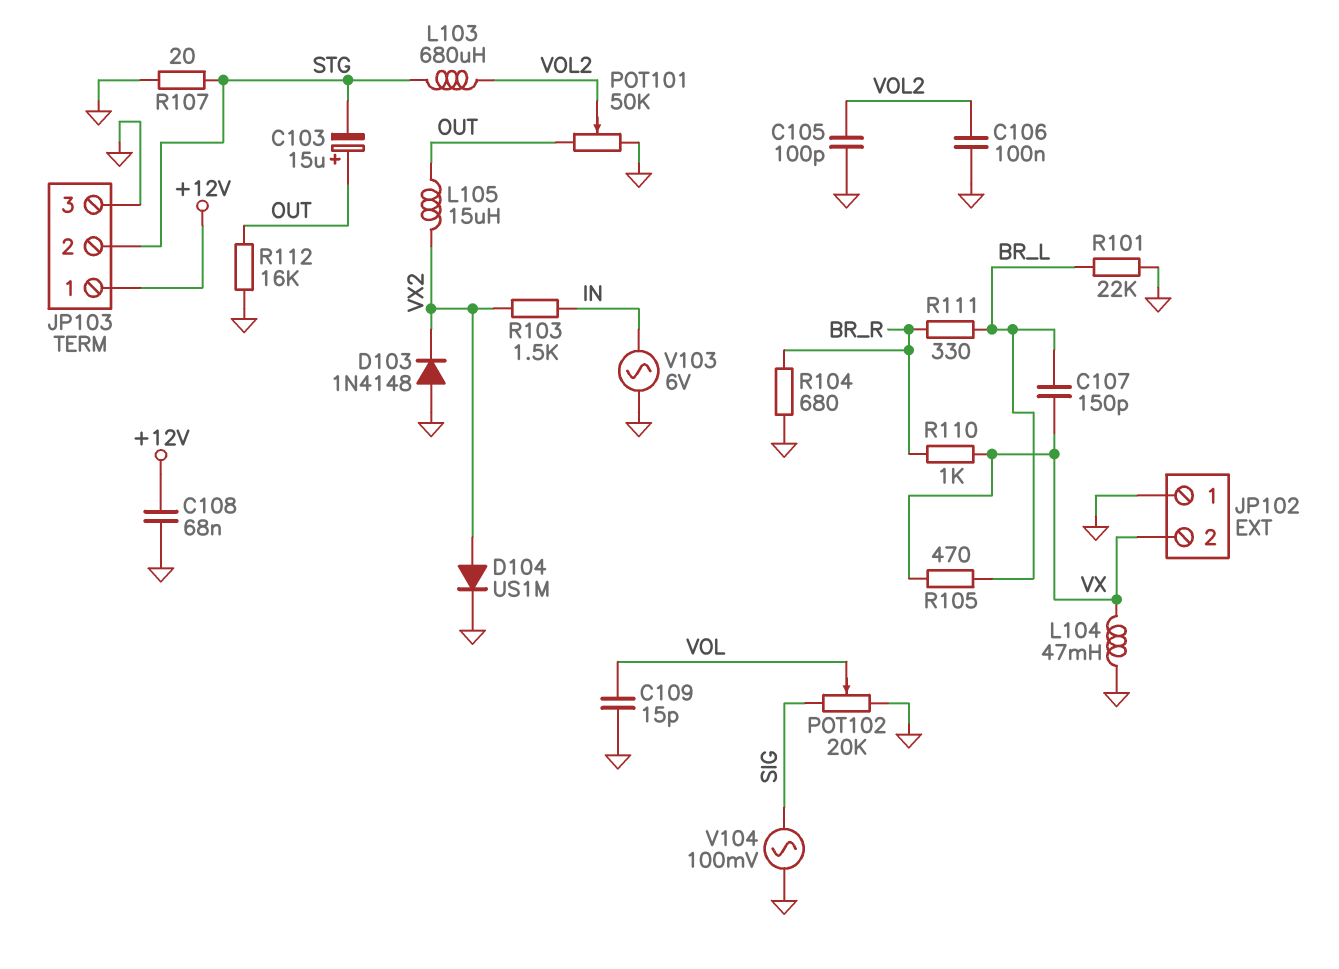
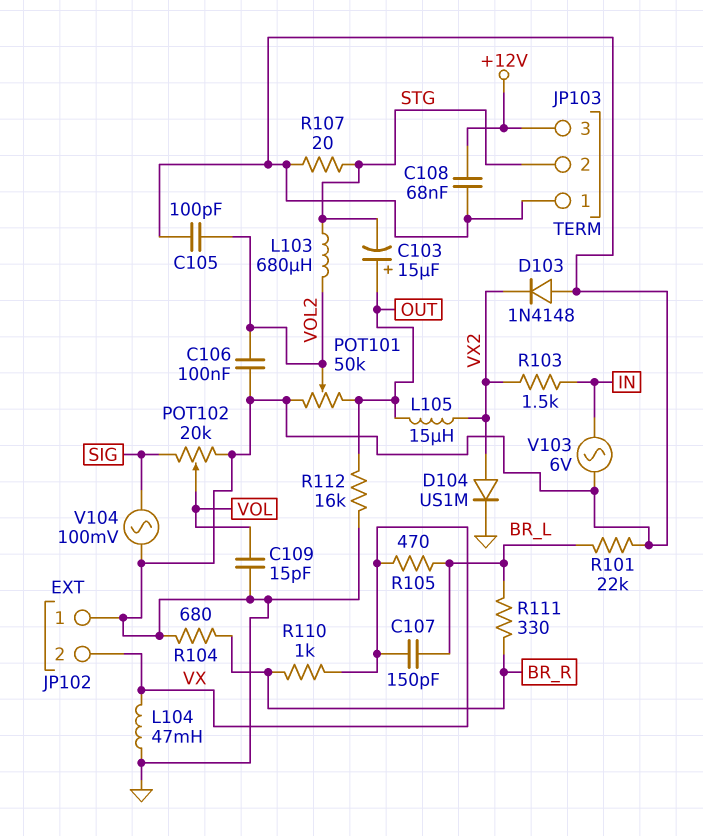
JP103 pin 1: +12V -> GND
JP103 pin 3: GND -> +12V

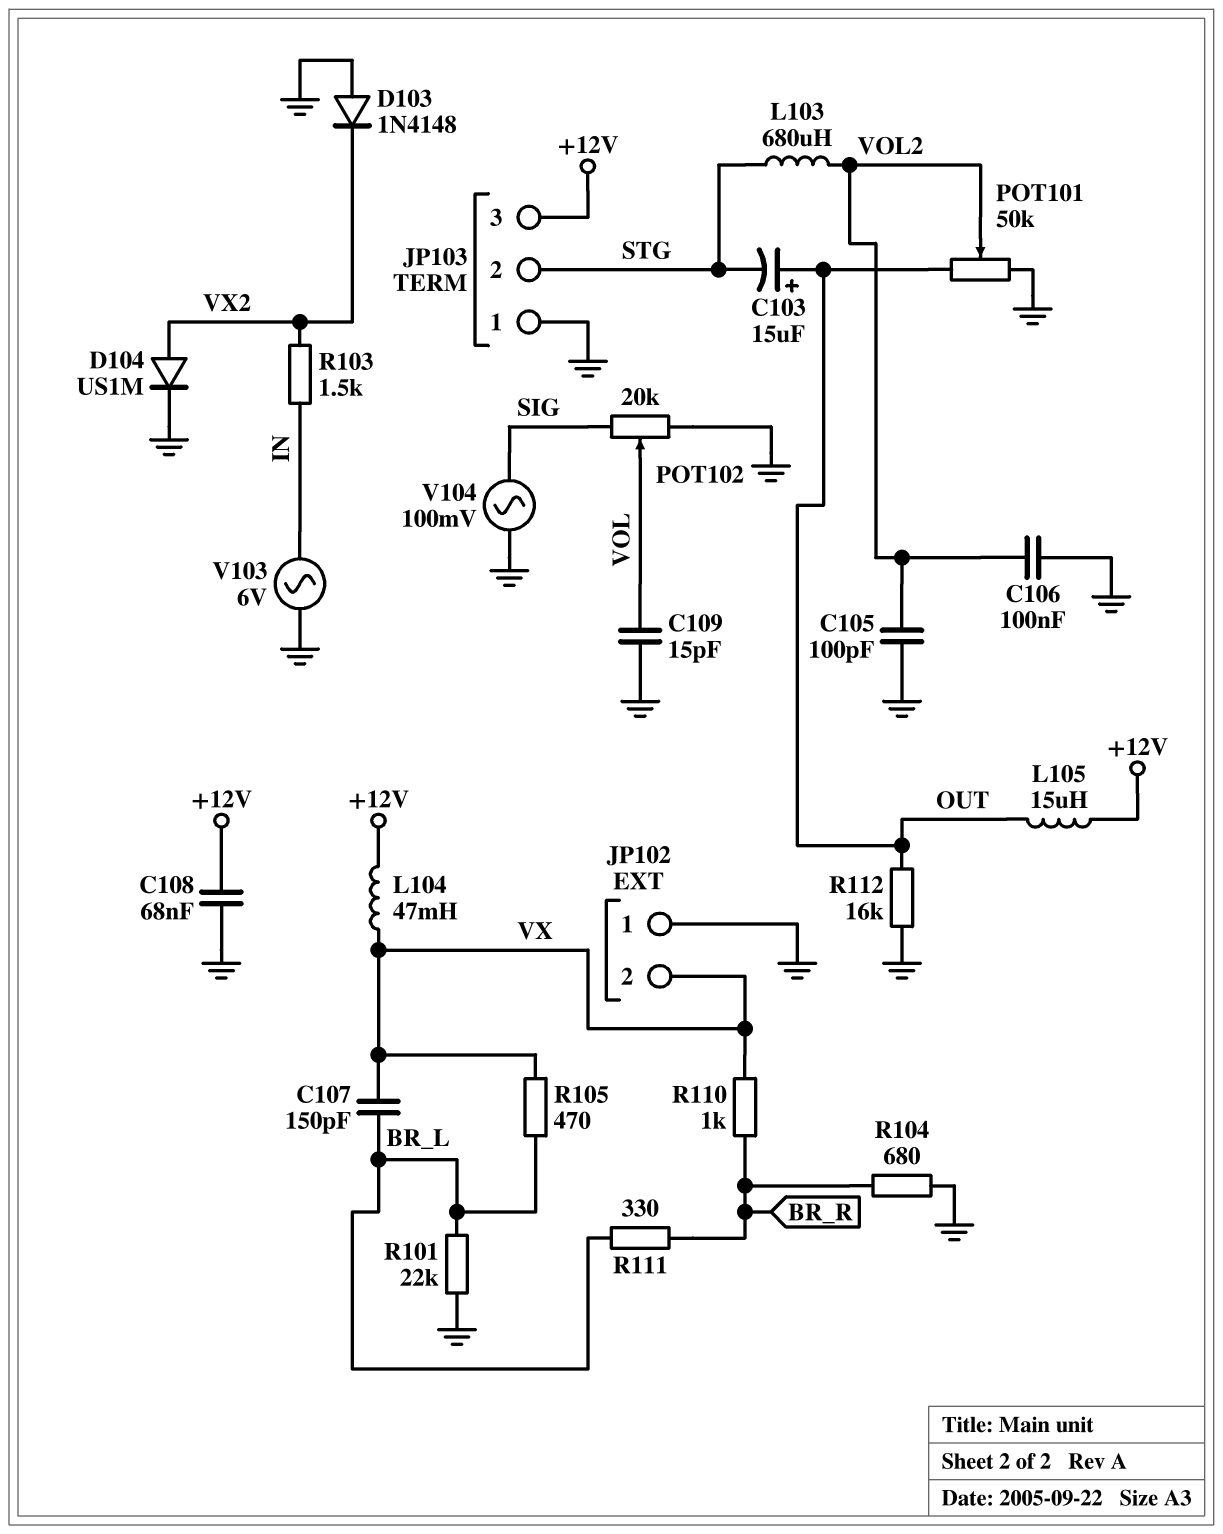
L104: 47mH (GND, VX) -> 47mH (+12V, VX)
L105: 15uH (OUT, VX2) -> 15uH (+12V, OUT)
R107: 20 (GND, STG) -> none

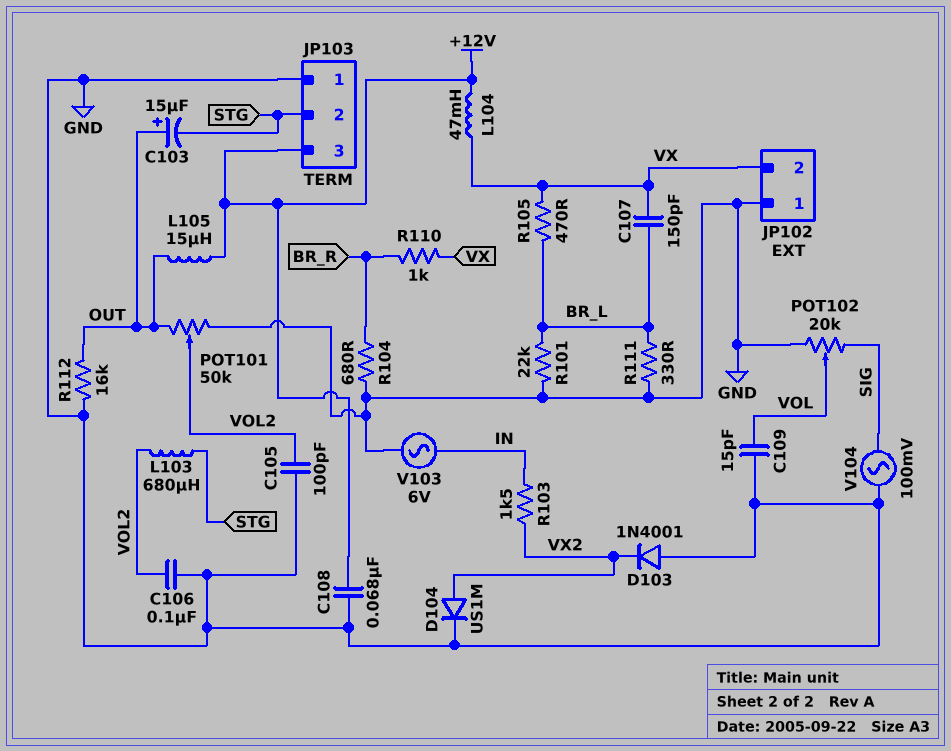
D103: diode 1N4148 (A GND, K VX2) -> diode 1N4001 (A GND, K VX2)
R111: 330 (BR_L, BR_R) -> 330 (BR_L, GND)

